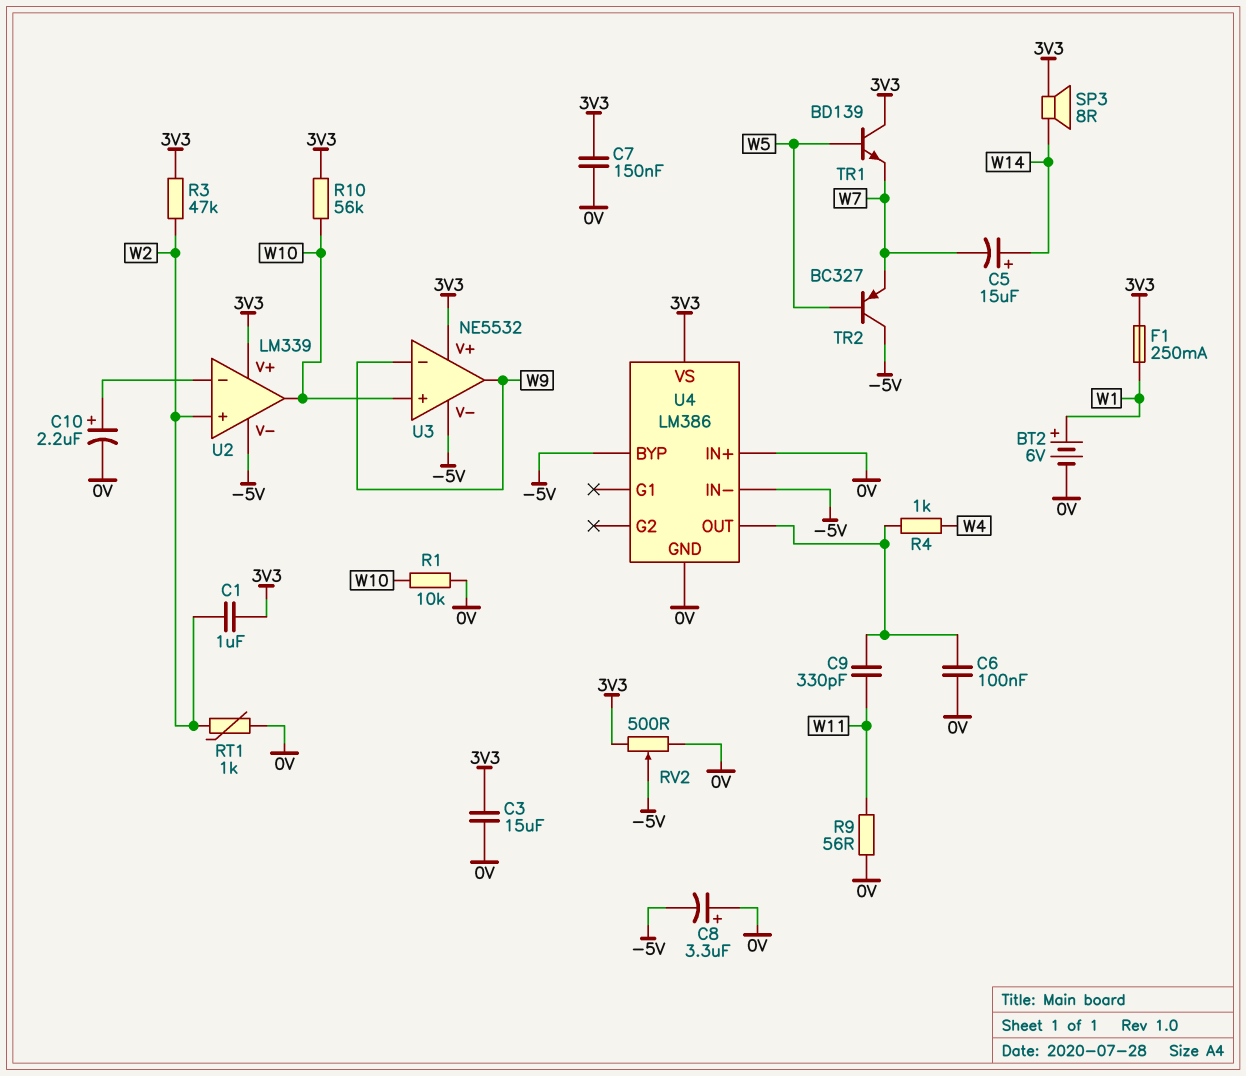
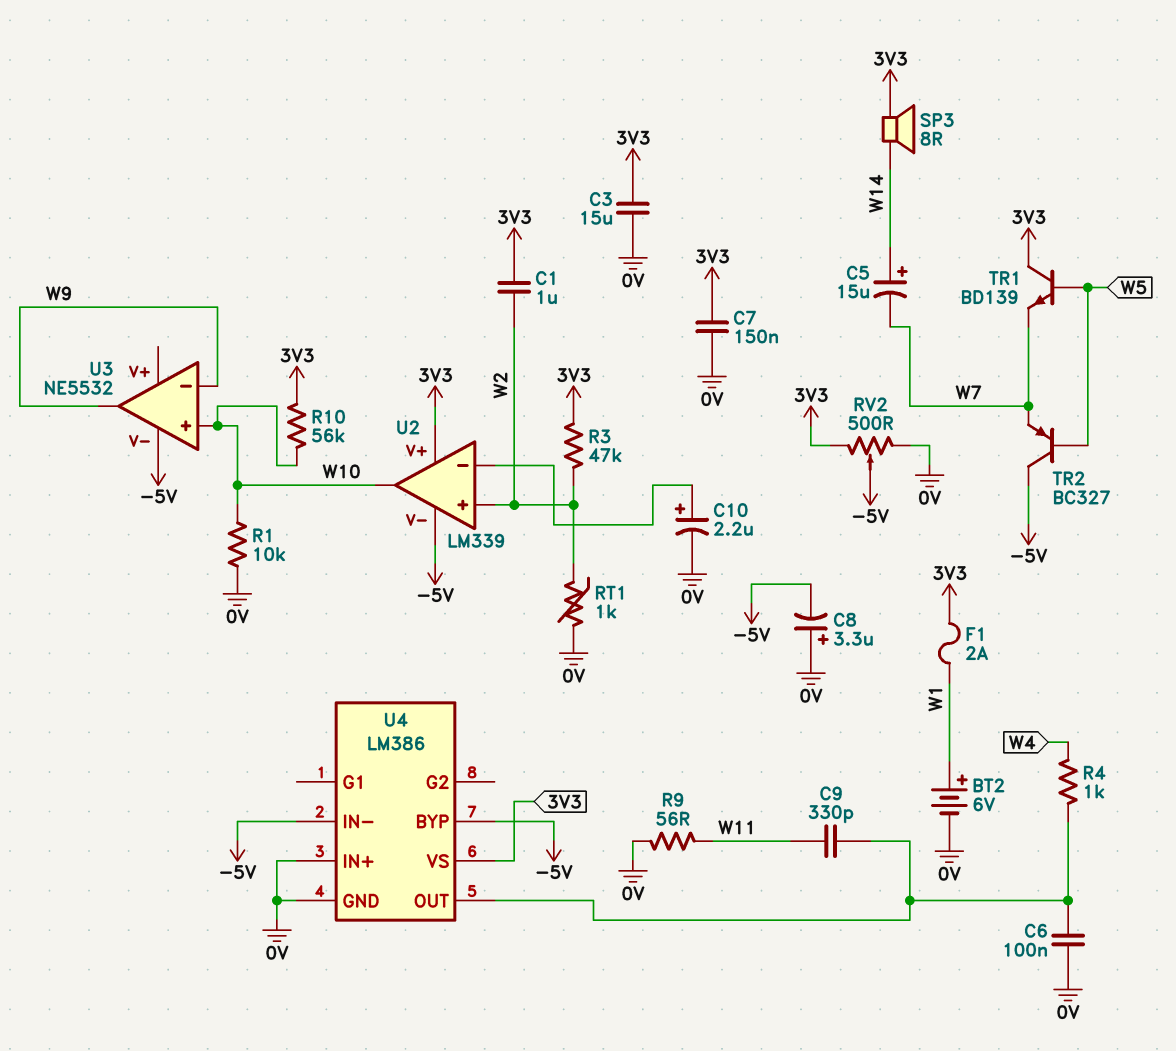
F1: 250mA (3V3, W1) -> 2A (3V3, W1)
U3 pin V+: 3V3 -> none

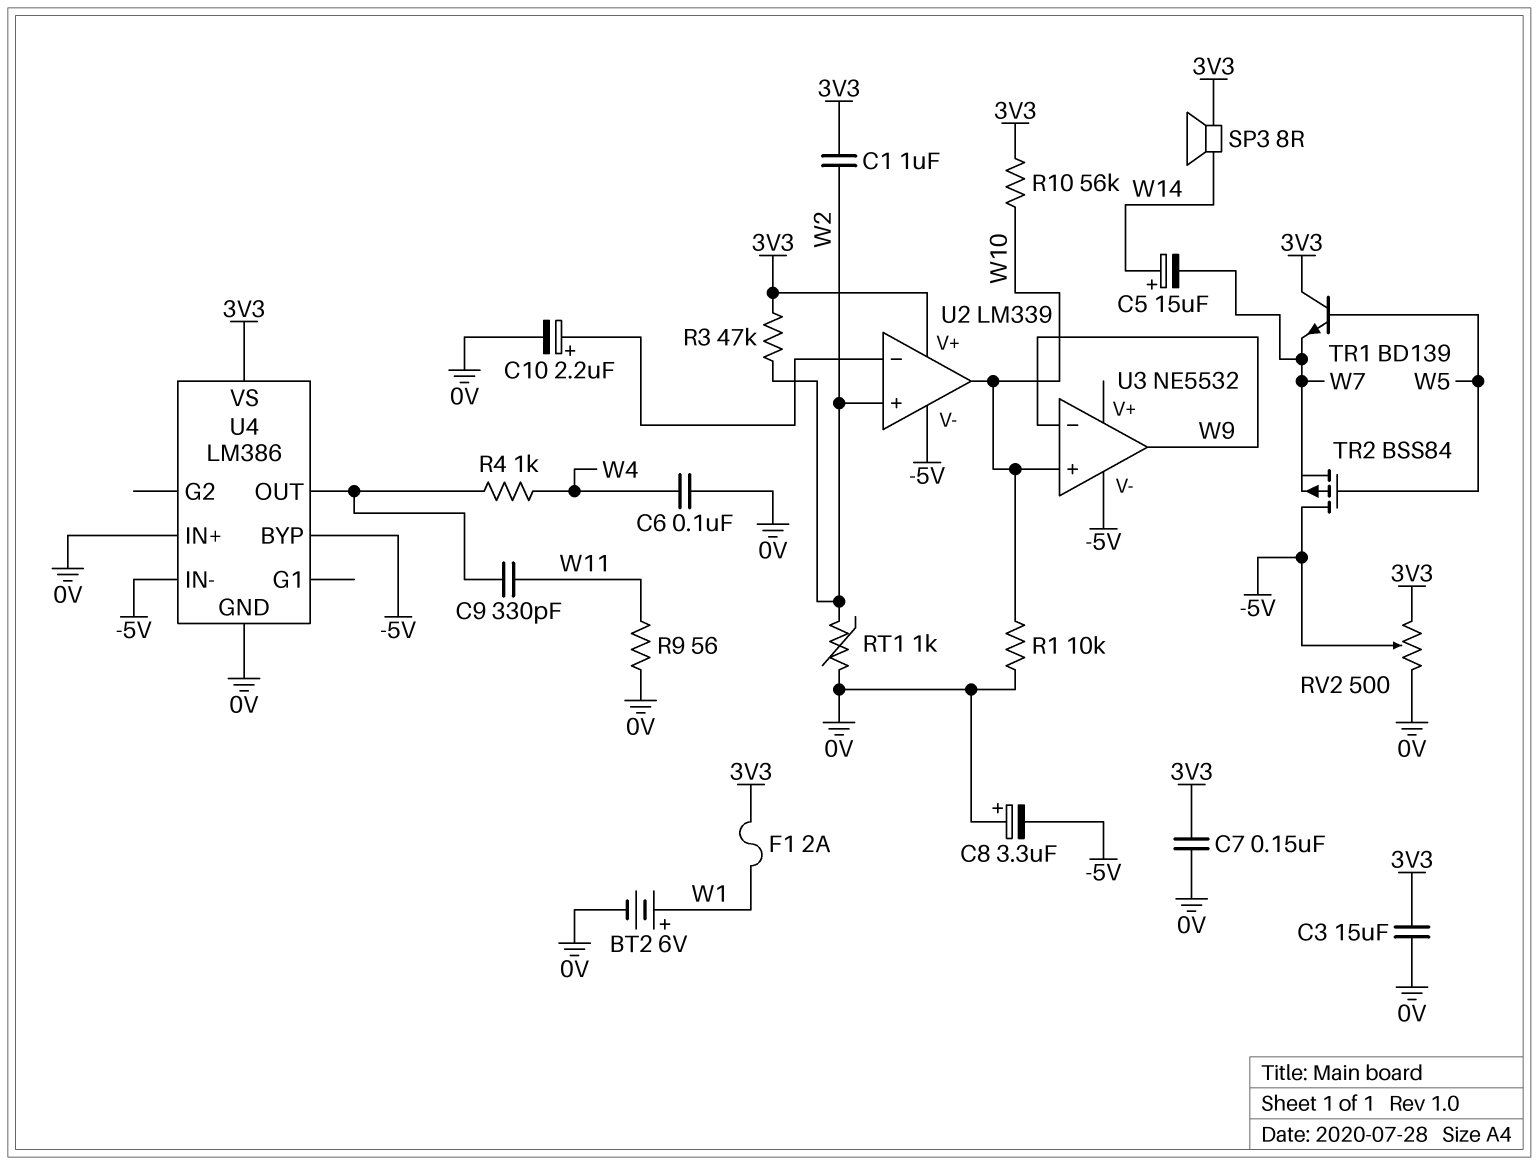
C6: 100nF (0V, U4/OUT) -> 100nF (0V, W4)
TR2: PNP BC327 (B W5, C -5V, E W7) -> PMOS BSS84 (G W5, D -5V, S W7)

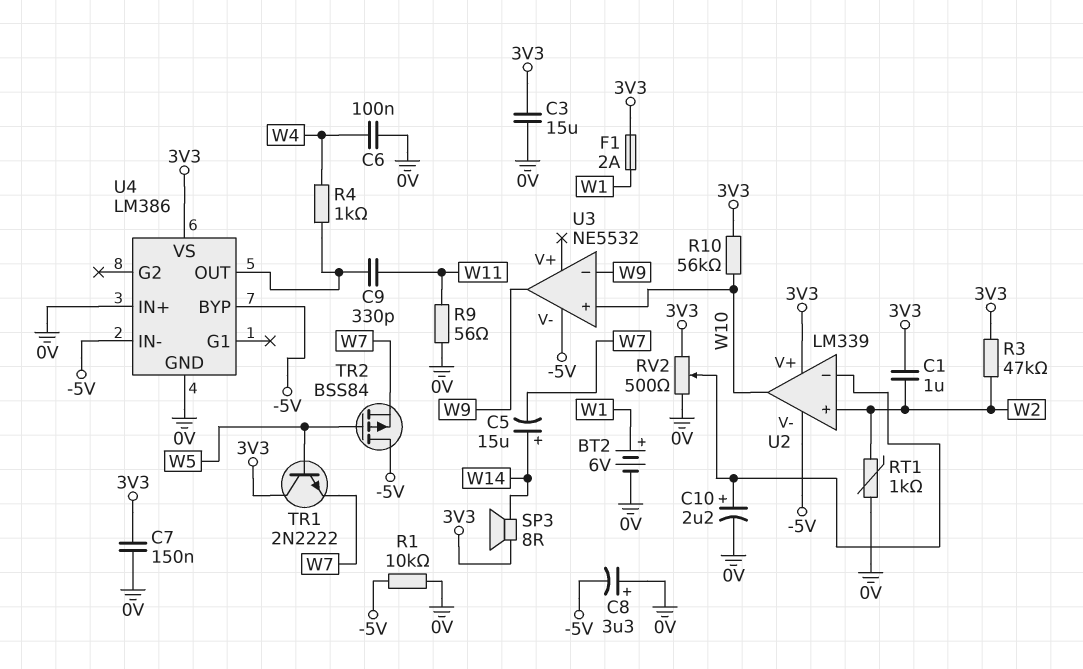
R1: 10k (0V, W10) -> 10k (-5V, 0V)
RV2: 500 (0V, 3V3, wiper -5V) -> 500 (0V, 3V3, wiper U2/in-)
TR1: NPN BD139 (B W5, C 3V3, E W7) -> NPN 2N2222 (B W5, C 3V3, E W7)

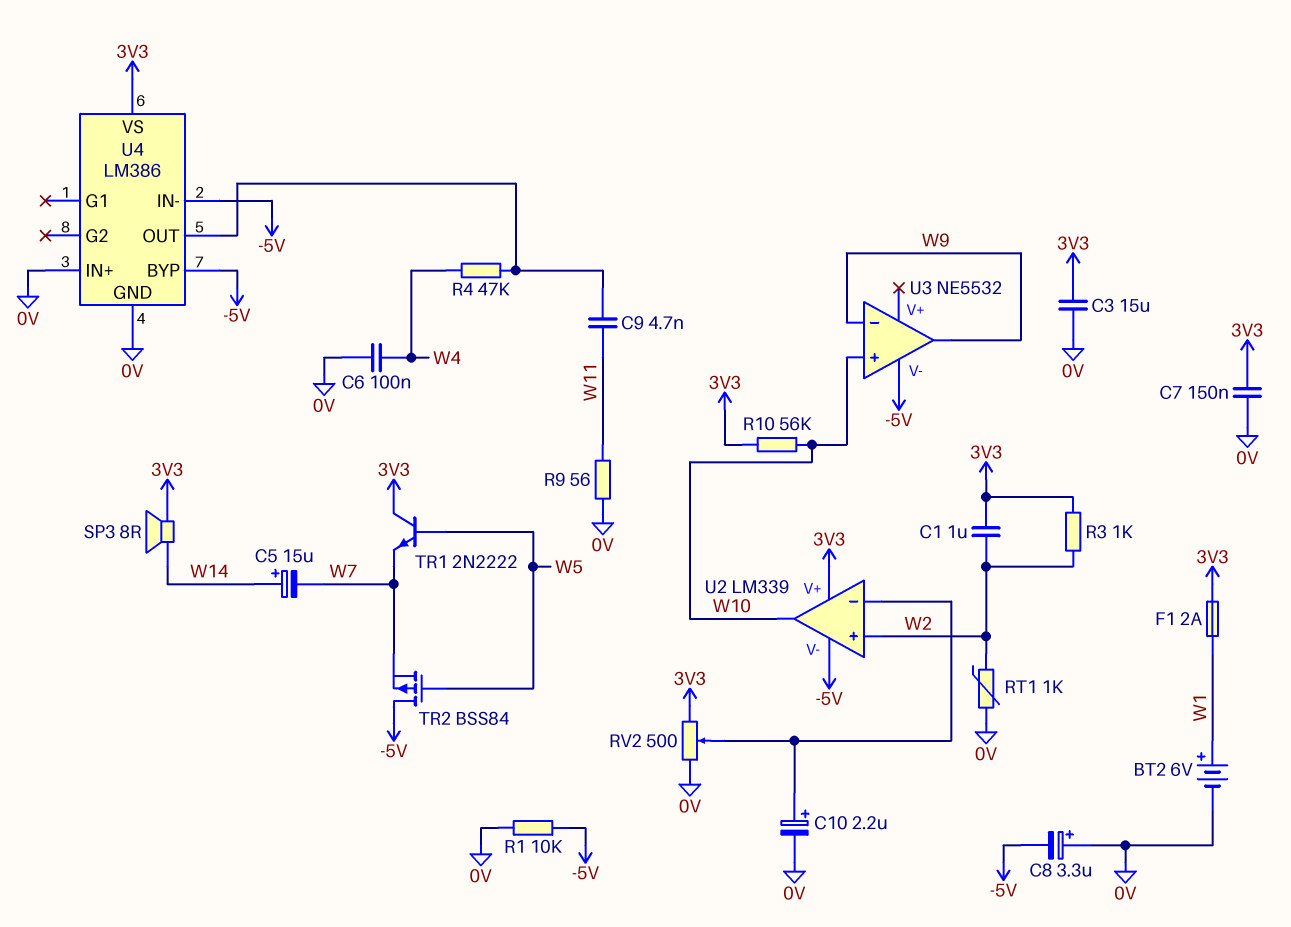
C9: 330pF (U4/OUT, W11) -> 4.7nF (U4/OUT, W11)
R3: 47k (3V3, W2) -> 1k (3V3, W2)
R4: 1k (U4/OUT, W4) -> 47k (U4/OUT, W4)

